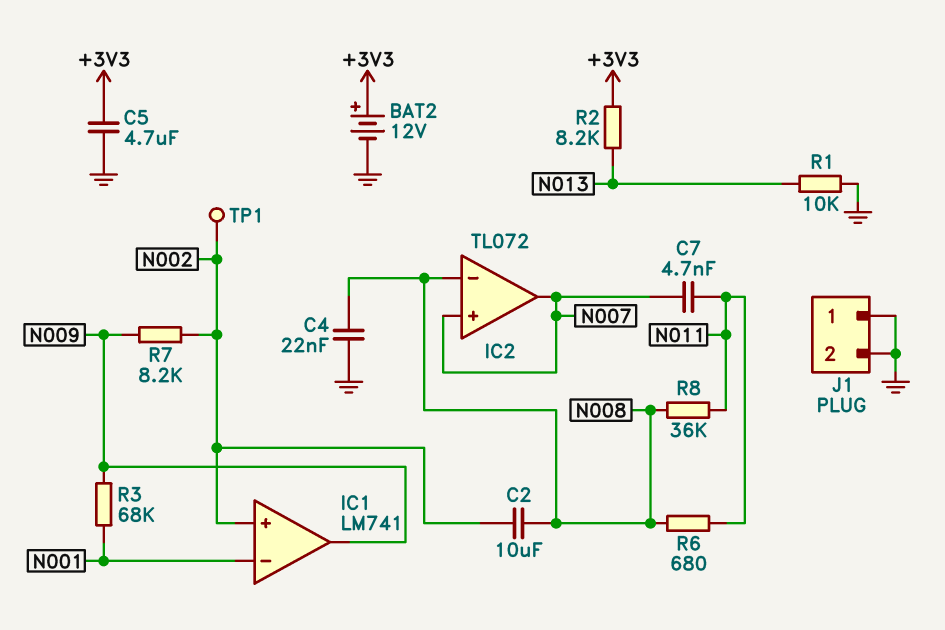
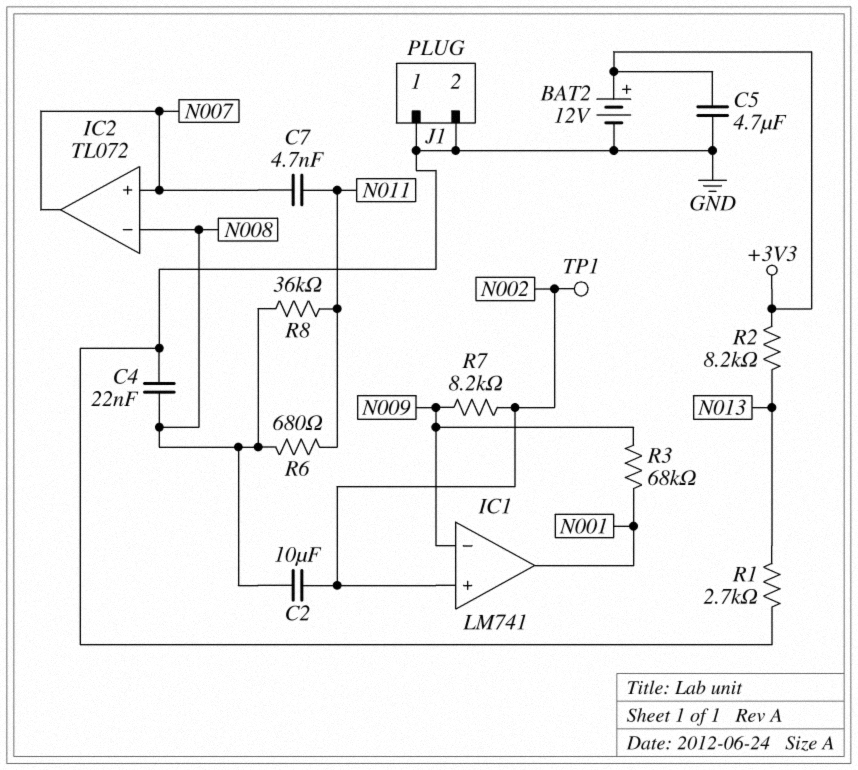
IC1 pin in-: N001 -> N009
IC1 pin out: N009 -> N001
R1: 10k (GND, N013) -> 2.7k (GND, N013)

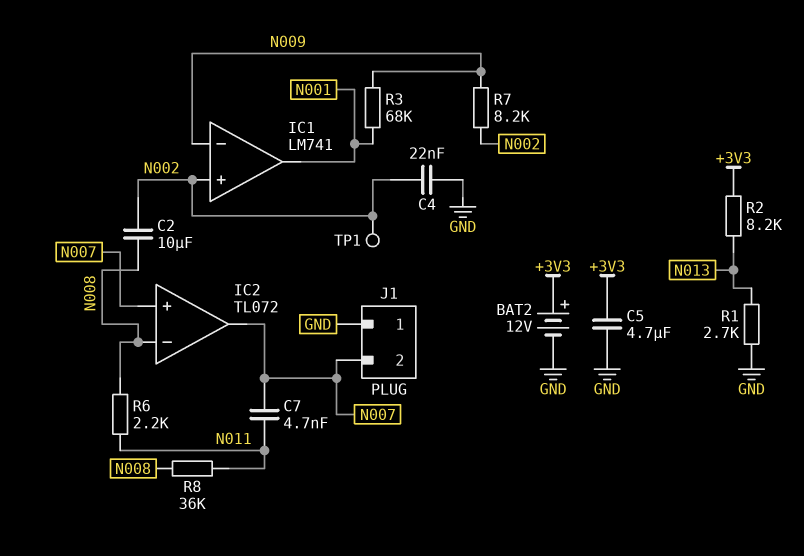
C4: 22nF (GND, N008) -> 22nF (GND, N002)
J1 pin 2: GND -> N007
R6: 680 (N008, N011) -> 2.2k (N008, N011)

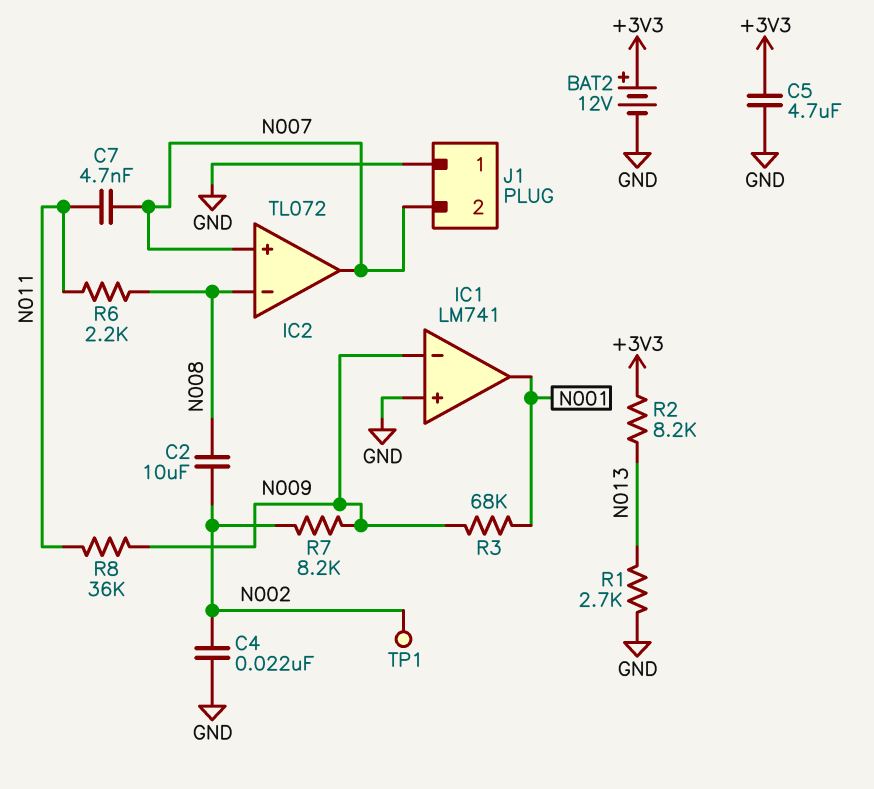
IC1 pin in+: N002 -> GND
R8: 36k (N008, N011) -> 36k (N009, N011)

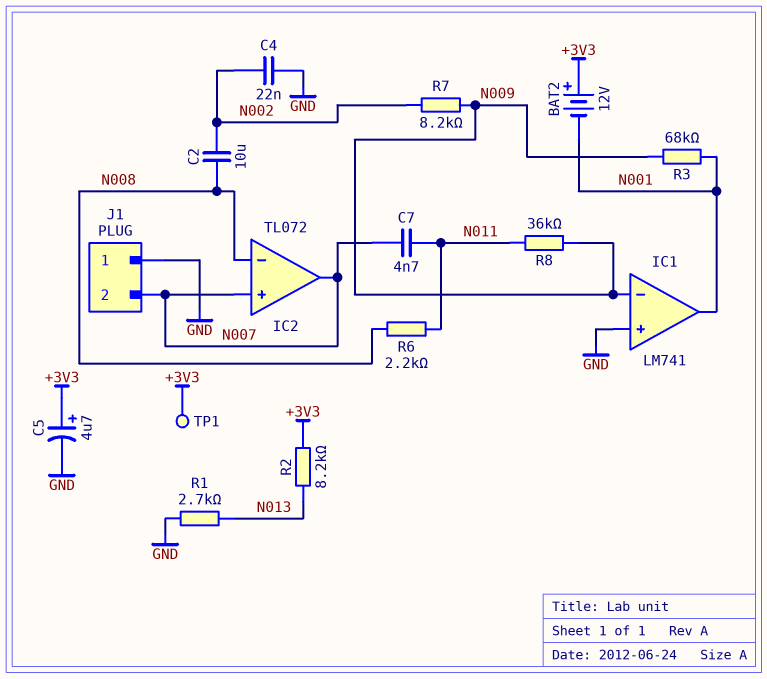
BAT2: 12V (plus +3V3, minus GND) -> 12V (plus +3V3, minus N001)
C5: 4.7uF (+3V3, GND) -> 4.7uF (plus +3V3, minus GND)
TP1: test point (N002) -> test point (+3V3)

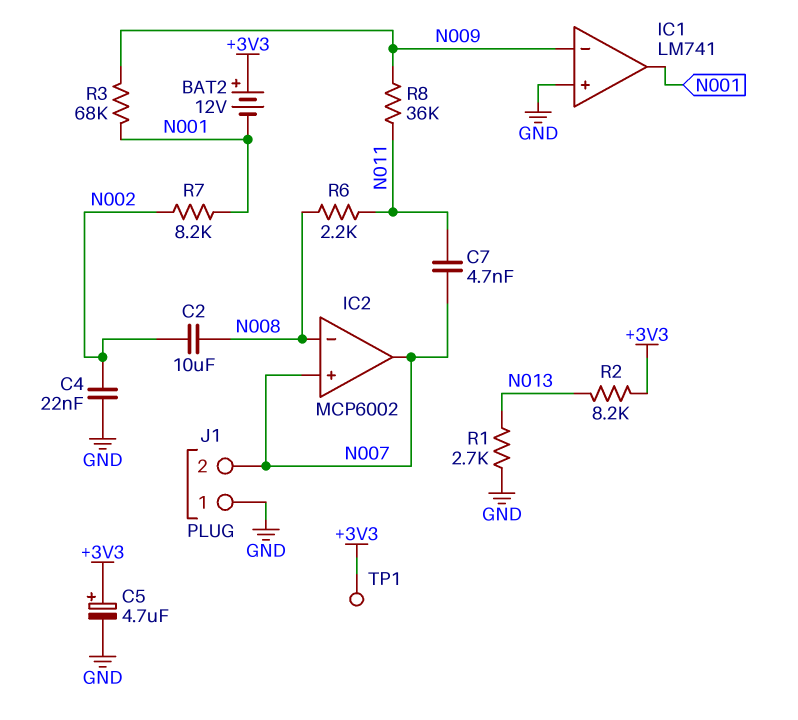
IC2: TL072 -> MCP6002
R7: 8.2k (N002, N009) -> 8.2k (N001, N002)

